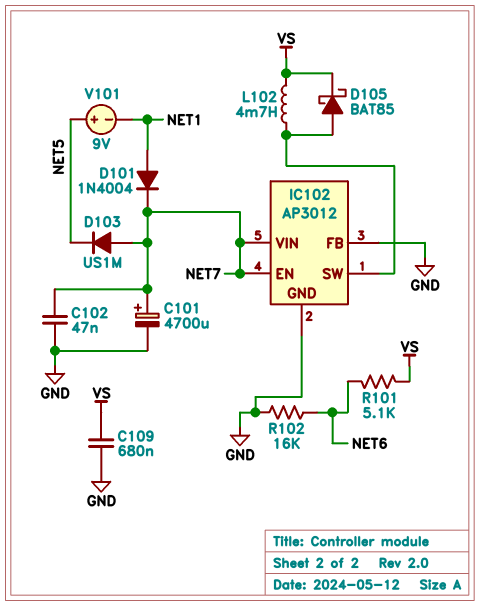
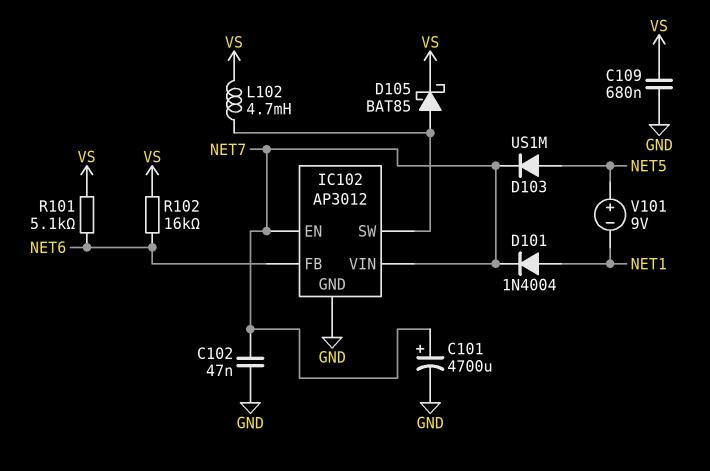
D103: diode US1M (A NET7, K NET5) -> diode US1M (A NET5, K NET7)
IC102 pin FB: GND -> NET6
R102: 16k (GND, NET6) -> 16k (NET6, VS)

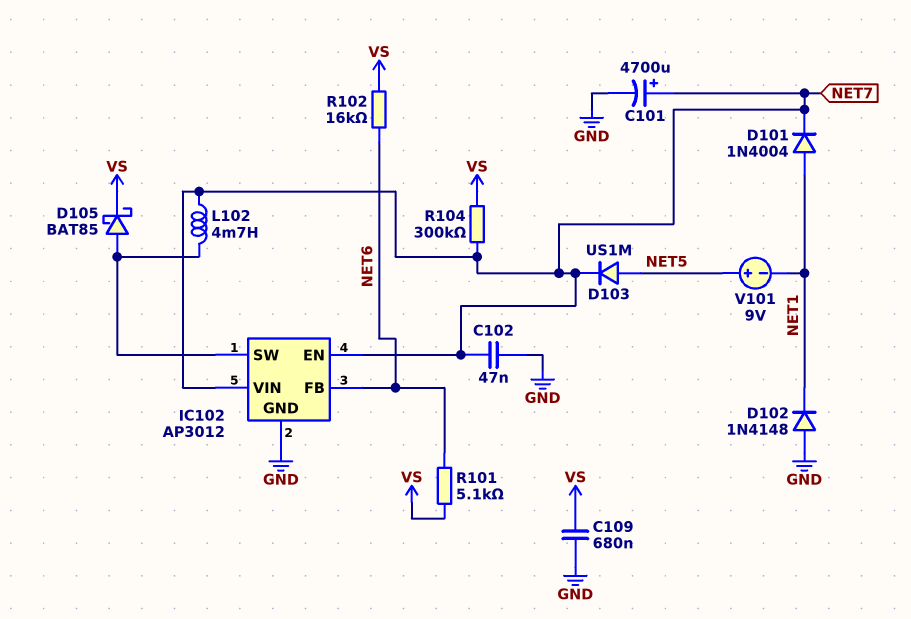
D102: none -> diode 1N4148 (A GND, K NET1)
L102: 4.7mH (IC102/SW, VS) -> 4.7mH (IC102/SW, NET7)
R104: none -> 300k (NET7, VS)

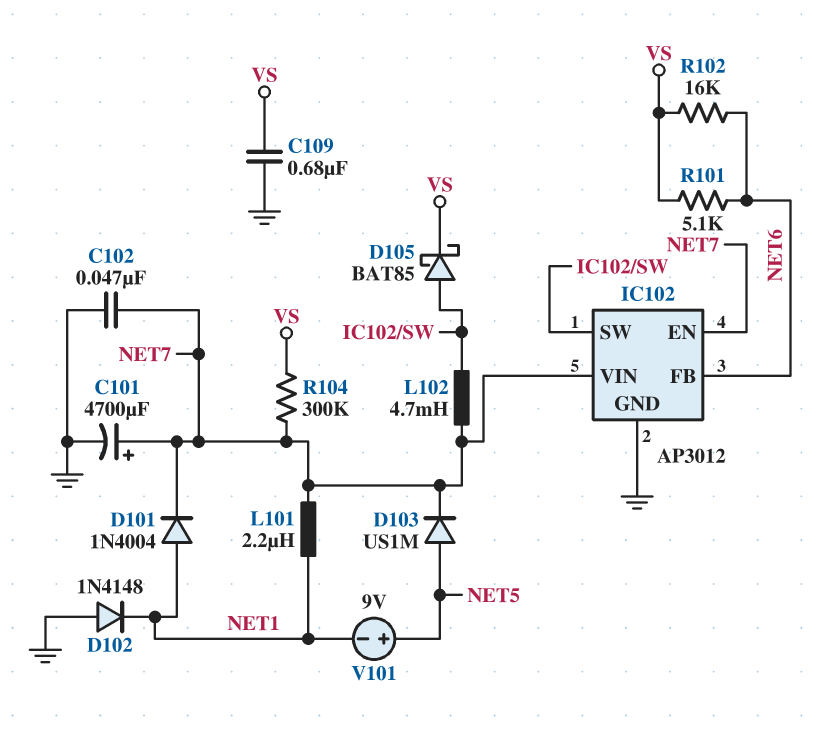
L101: none -> 2.2uH (NET1, NET7)

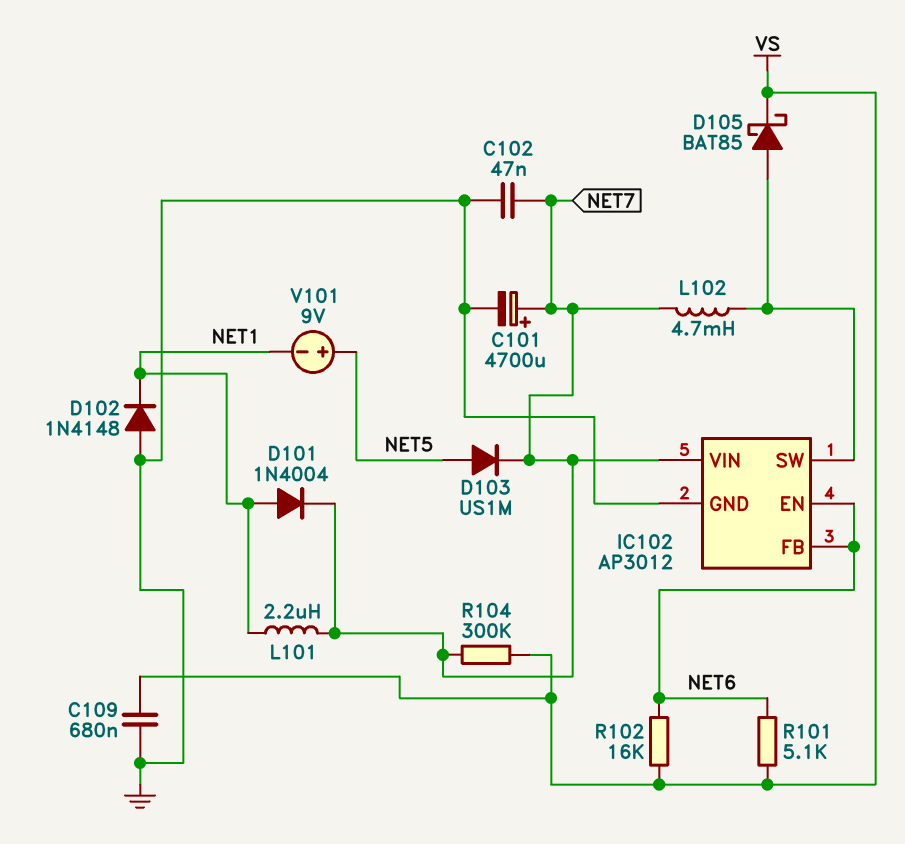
IC102 pin EN: NET7 -> NET6

